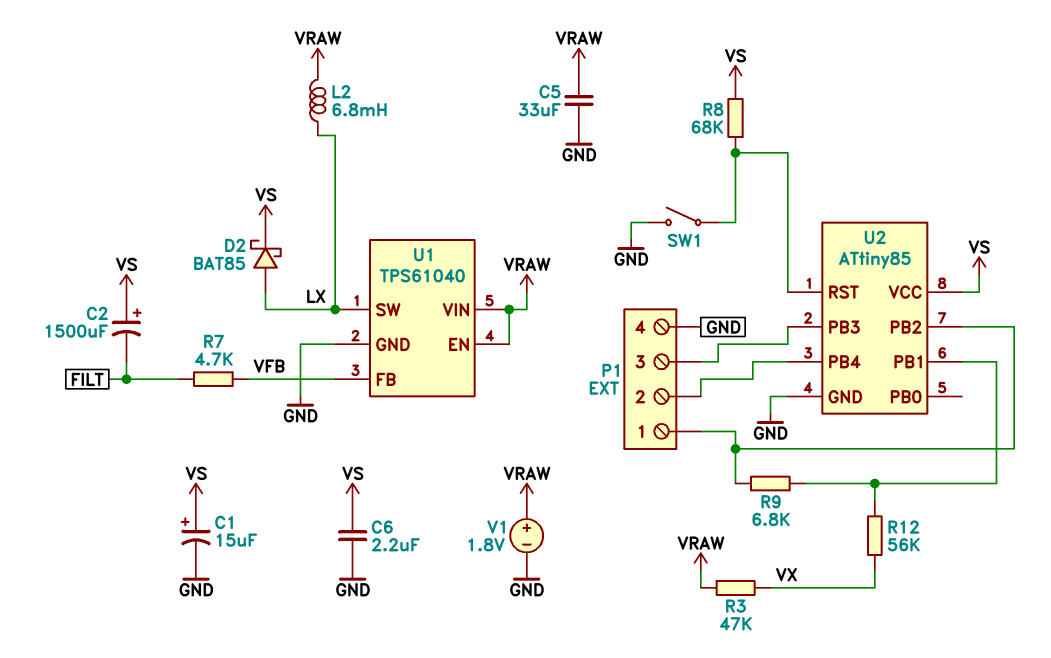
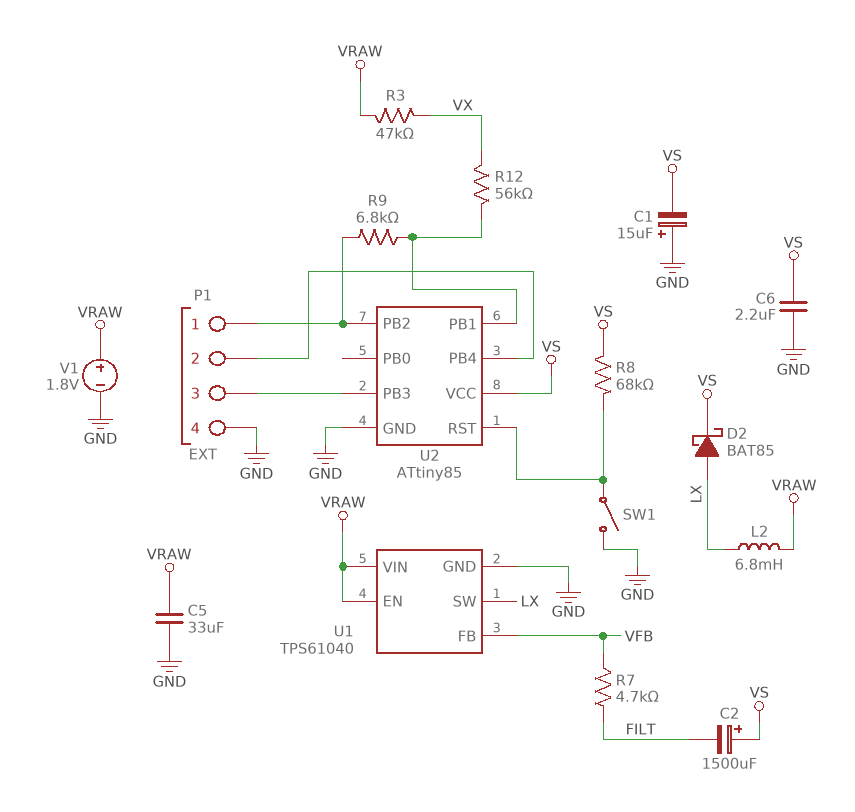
C1: 15uF (plus VS, minus GND) -> 15uF (plus GND, minus VS)

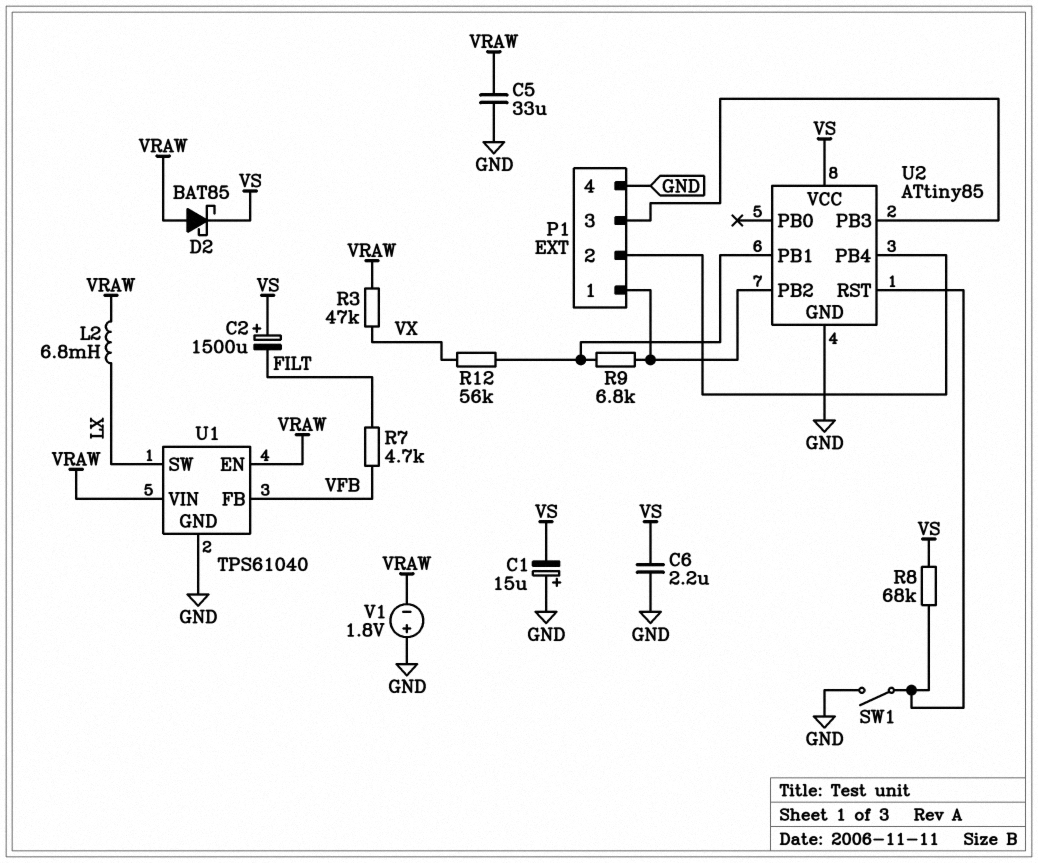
D2: schottky BAT85 (A LX, K VS) -> schottky BAT85 (A VRAW, K VS)
V1: 1.8V (plus VRAW, minus GND) -> 1.8V (plus GND, minus VRAW)

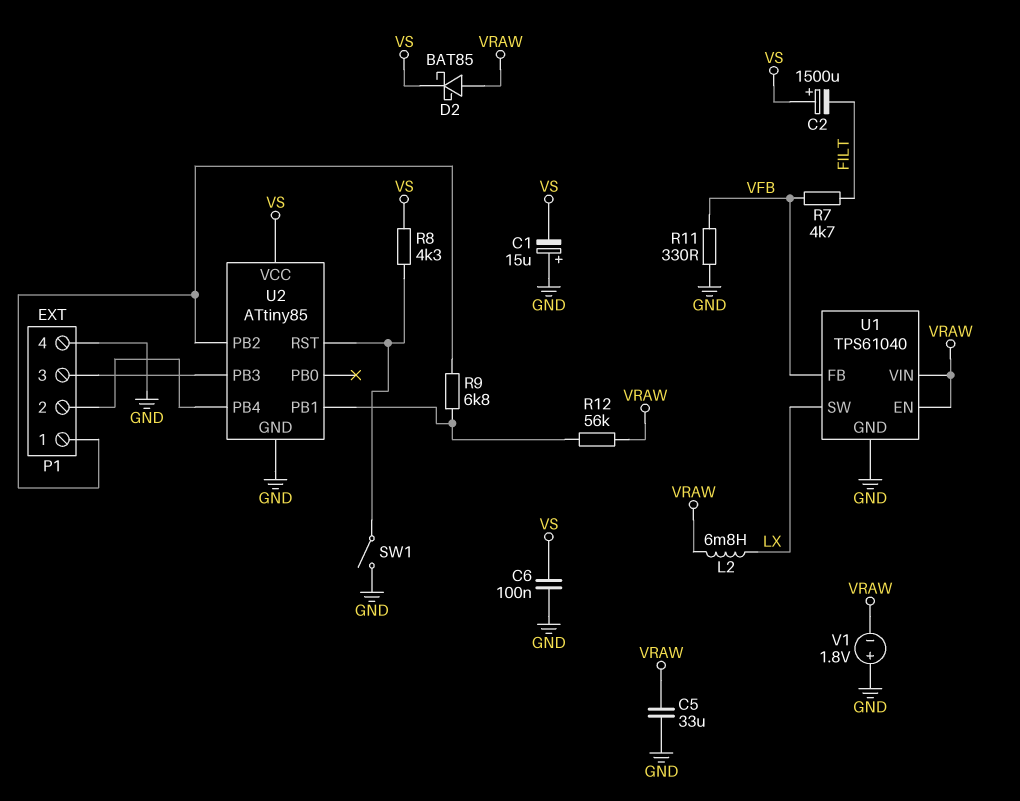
C6: 2.2uF (GND, VS) -> 100nF (GND, VS)
R3: 47k (VRAW, VX) -> none
R8: 68k (U2/RST, VS) -> 4.3k (U2/RST, VS)
R11: none -> 330 (GND, VFB)
R12: 56k (U2/PB1, VX) -> 56k (U2/PB1, VRAW)

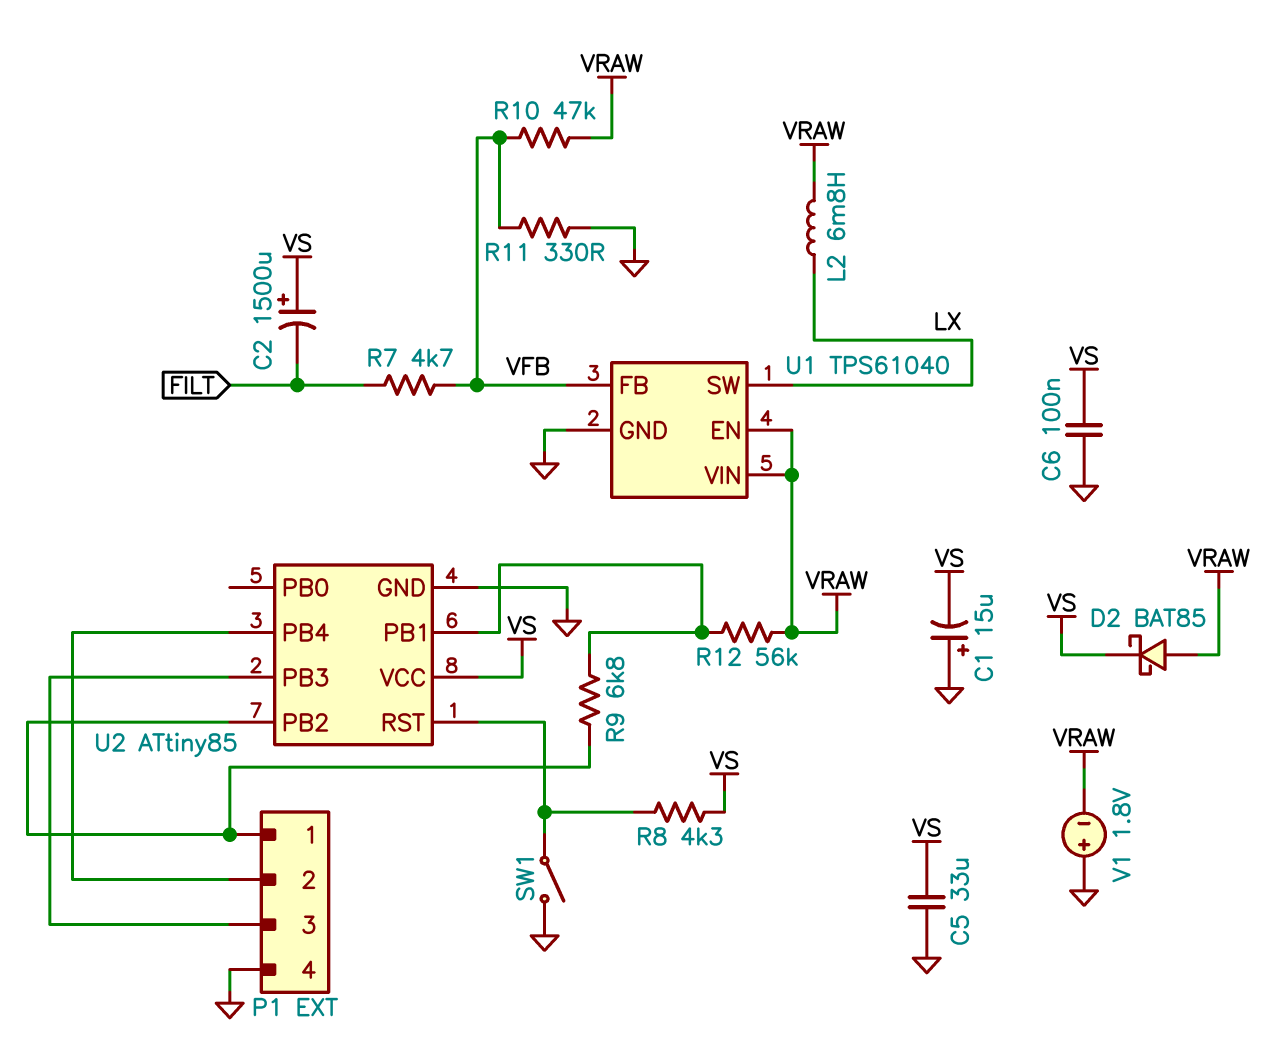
C5: 33uF (GND, VRAW) -> 33uF (GND, VS)
R10: none -> 47k (VFB, VRAW)

